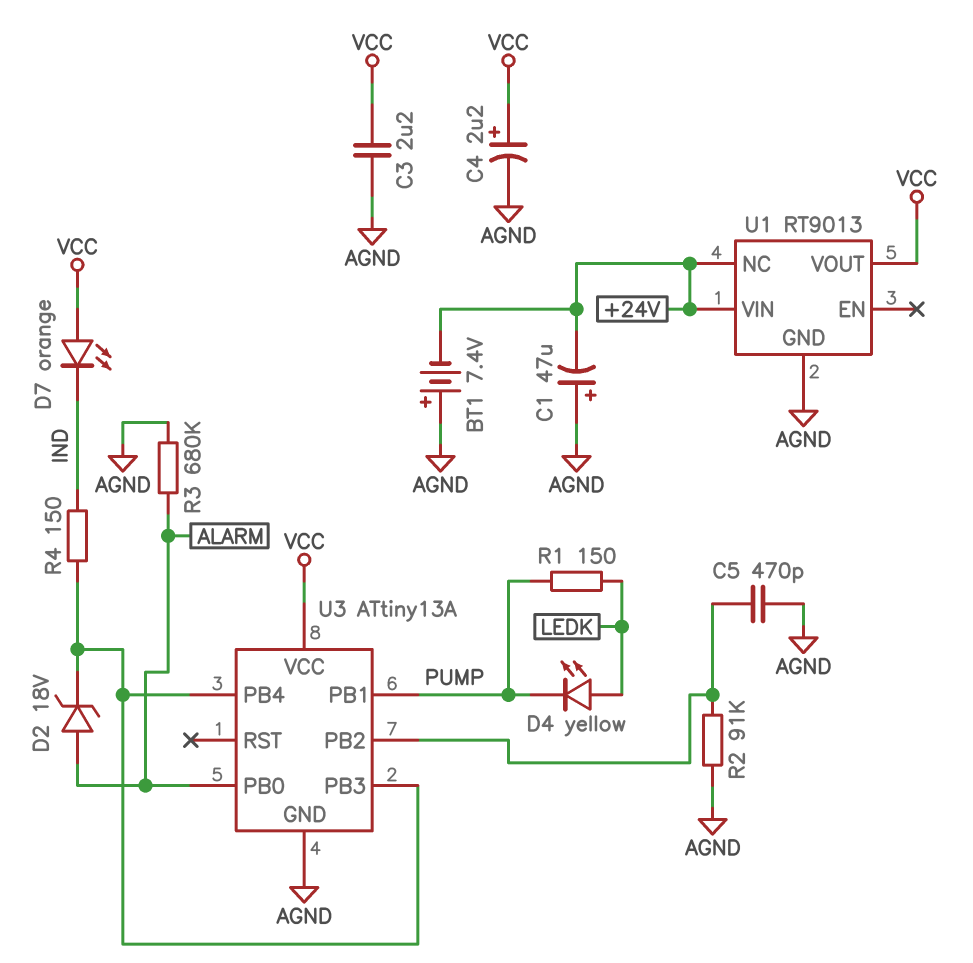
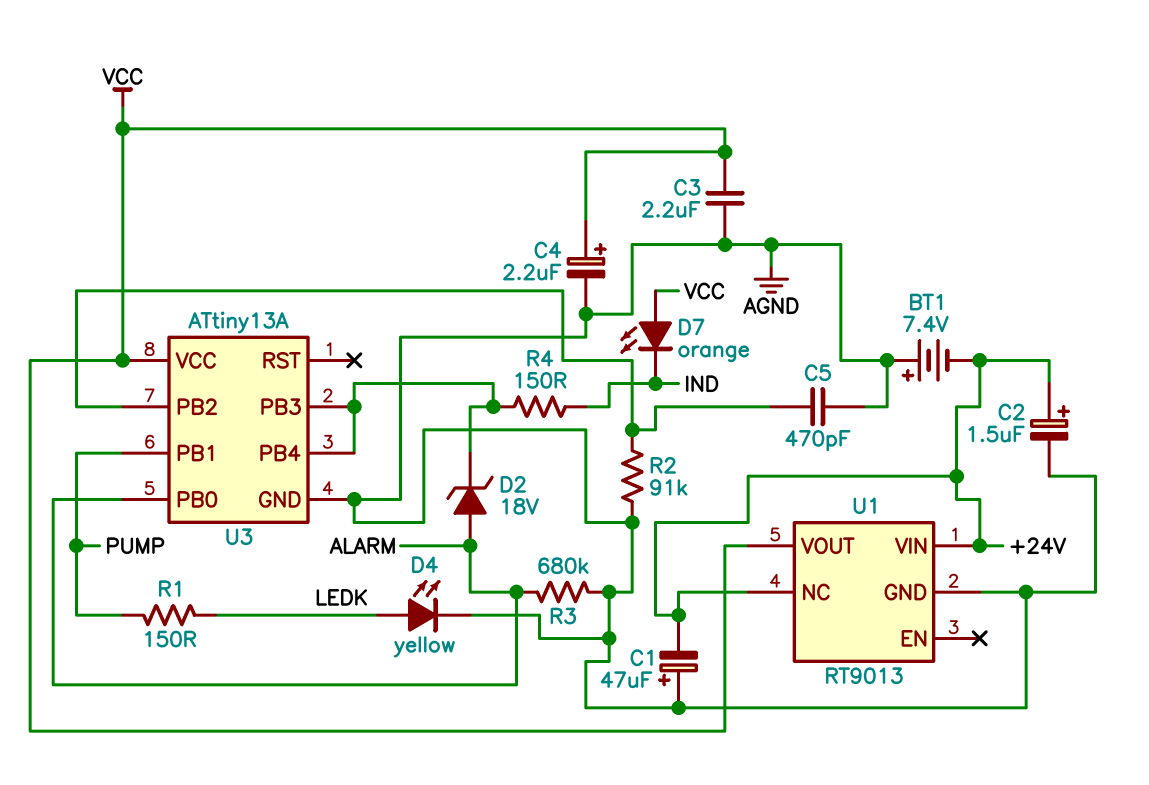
C2: none -> 1.5uF (plus +24V, minus AGND)
D4: LED yellow (A LEDK, K PUMP) -> LED yellow (A LEDK, K AGND)

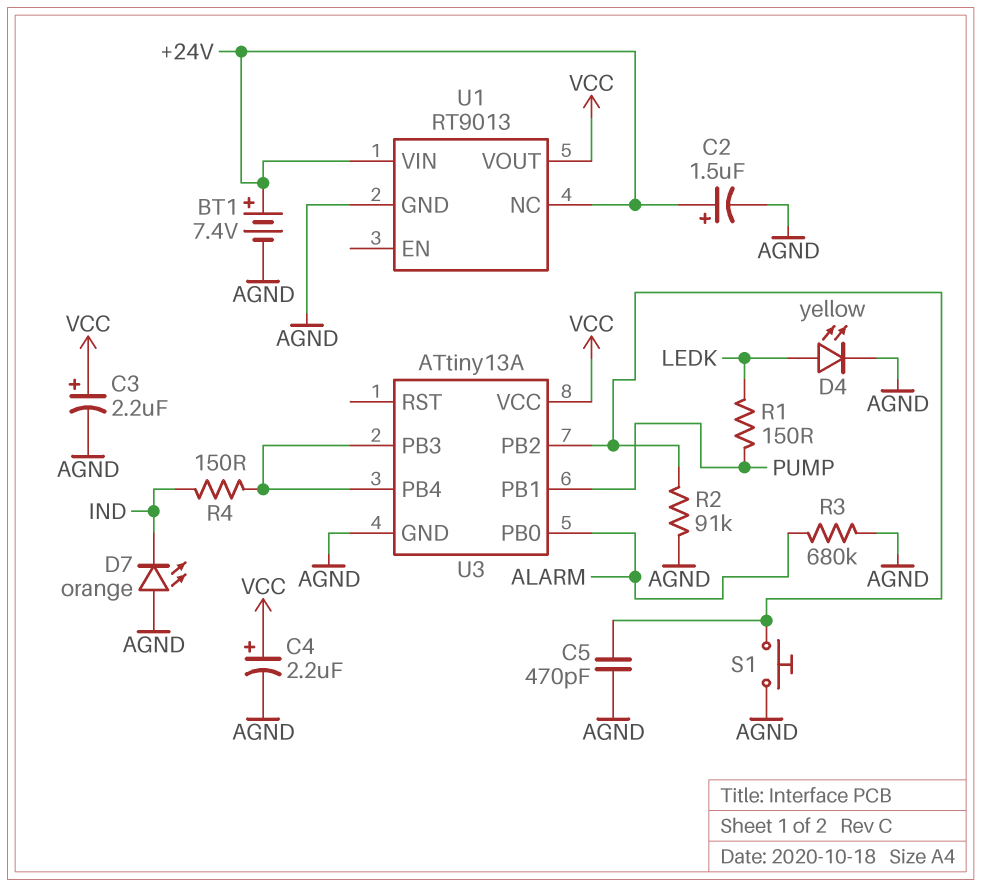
BT1: 7.4V (plus AGND, minus +24V) -> 7.4V (plus +24V, minus AGND)
C1: 47uF (plus AGND, minus +24V) -> none
C3: 2.2uF (AGND, VCC) -> 2.2uF (plus VCC, minus AGND)
D2: zener 18V (A ALARM, K U3/PB3) -> none
D7: LED orange (A VCC, K IND) -> LED orange (A AGND, K IND)
S1: none -> button (AGND, U3/PB2)

